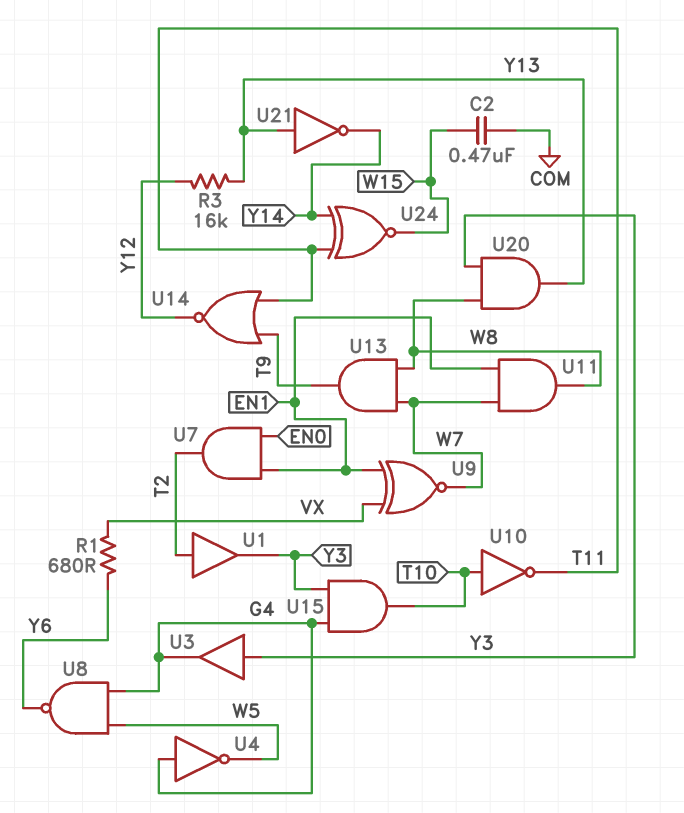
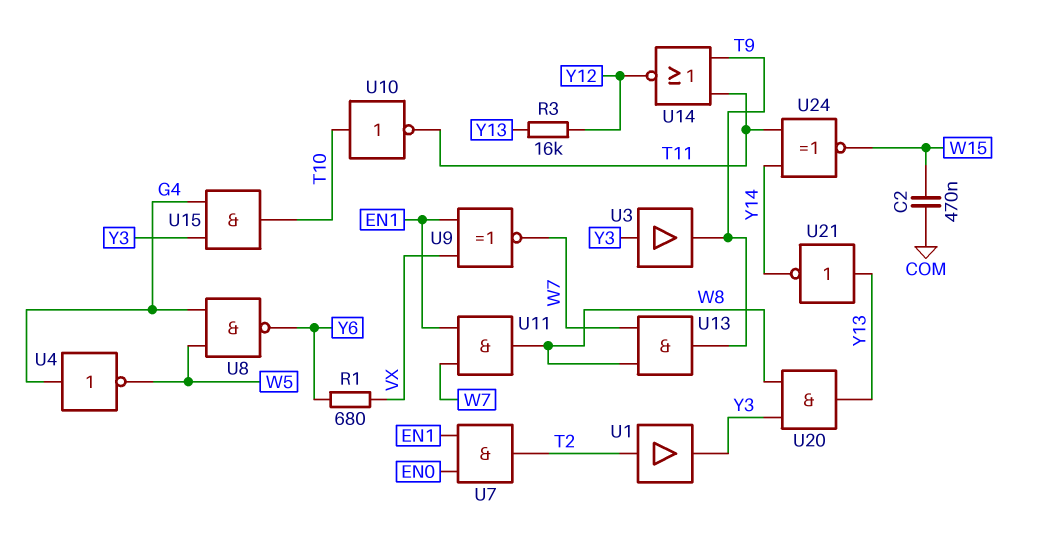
U3: buffer (in Y3, out G4) -> buffer (in Y3, out T9)

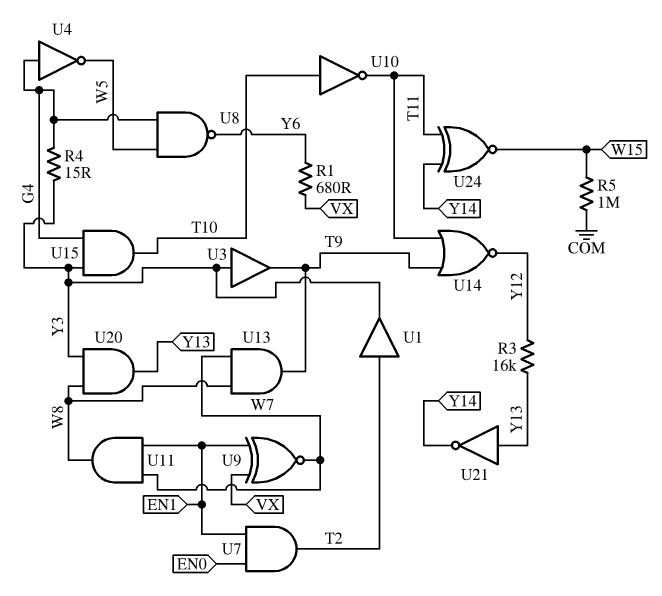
C2: 470nF (COM, W15) -> none
R4: none -> 15 (G4, Y3)
R5: none -> 1M (COM, W15)

